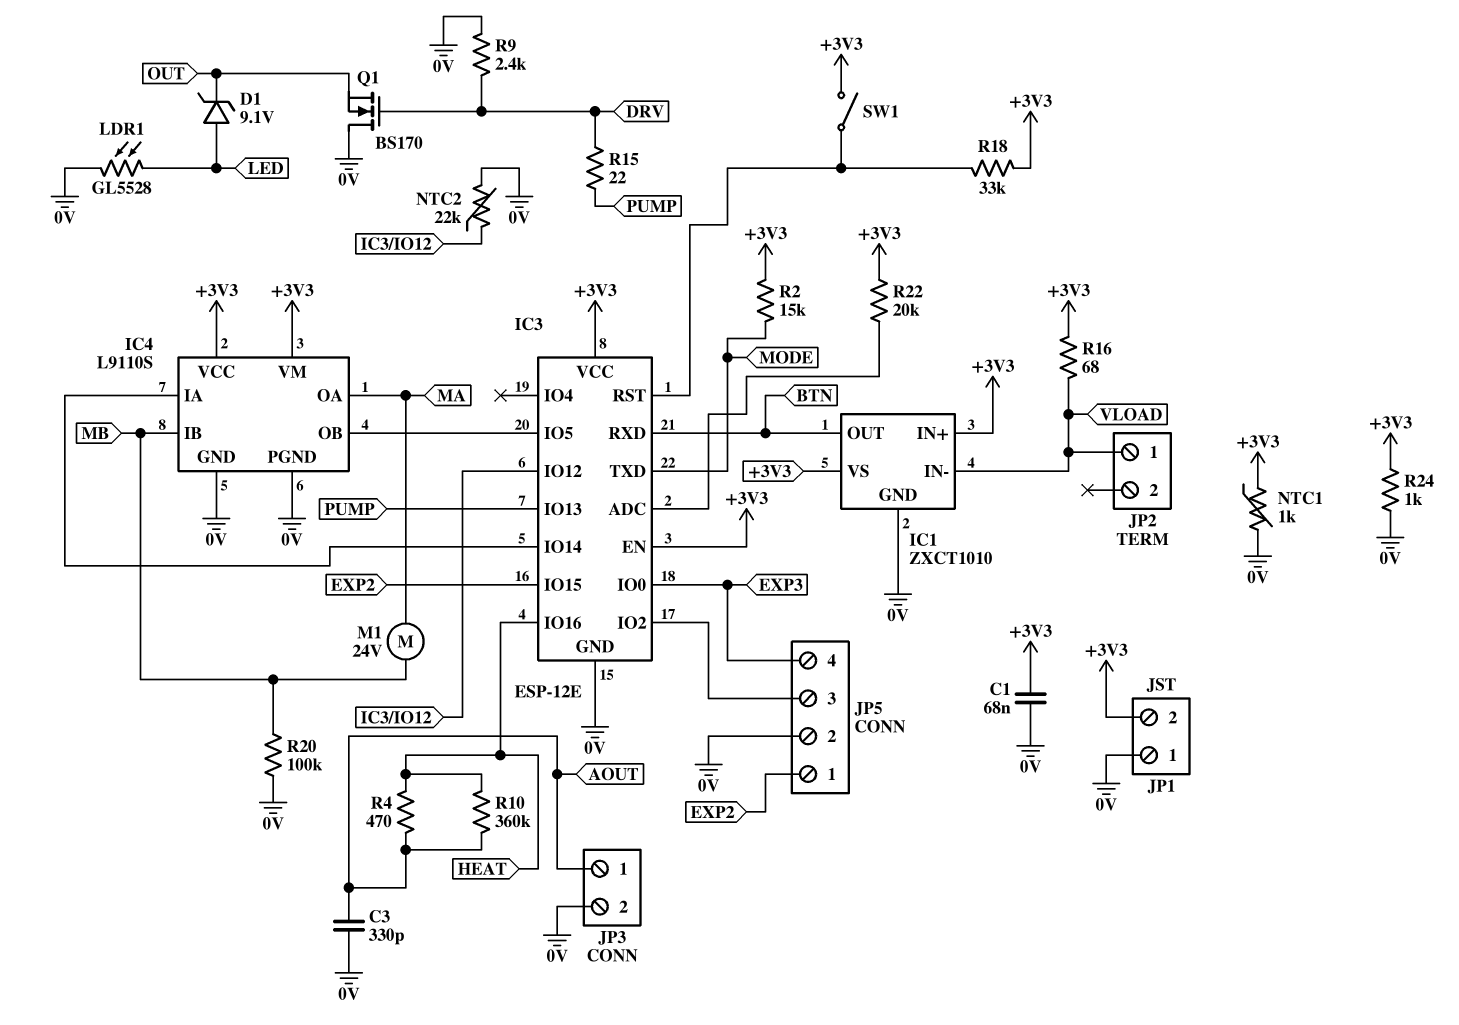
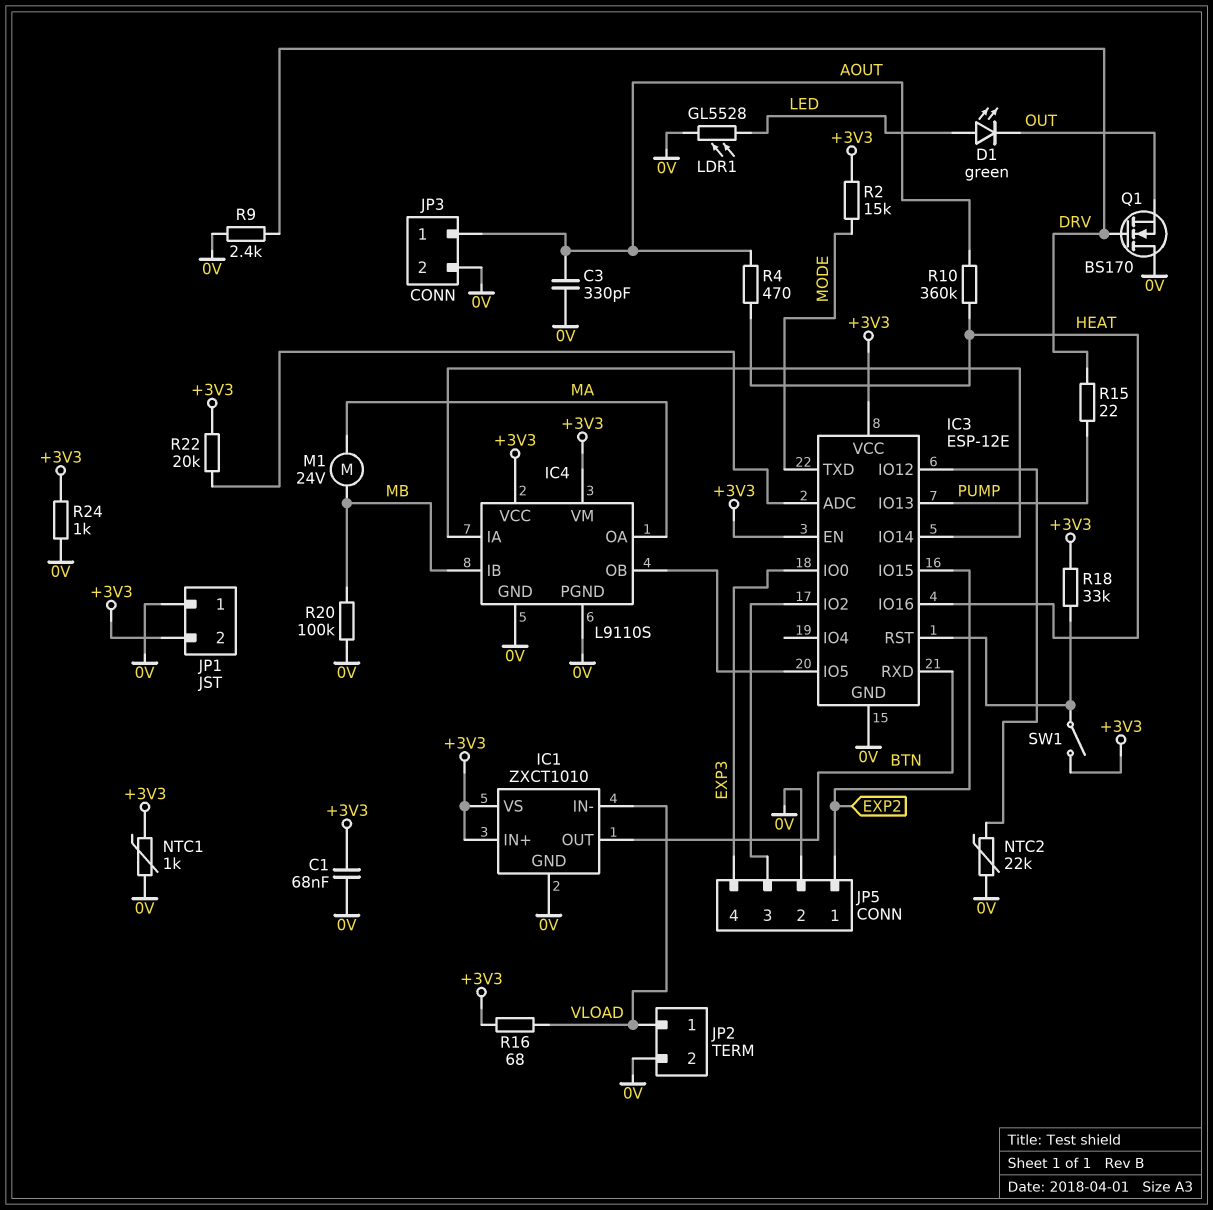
D1: zener 9.1V (A LED, K OUT) -> LED green (A LED, K OUT)
JP2 pin 2: none -> 0V

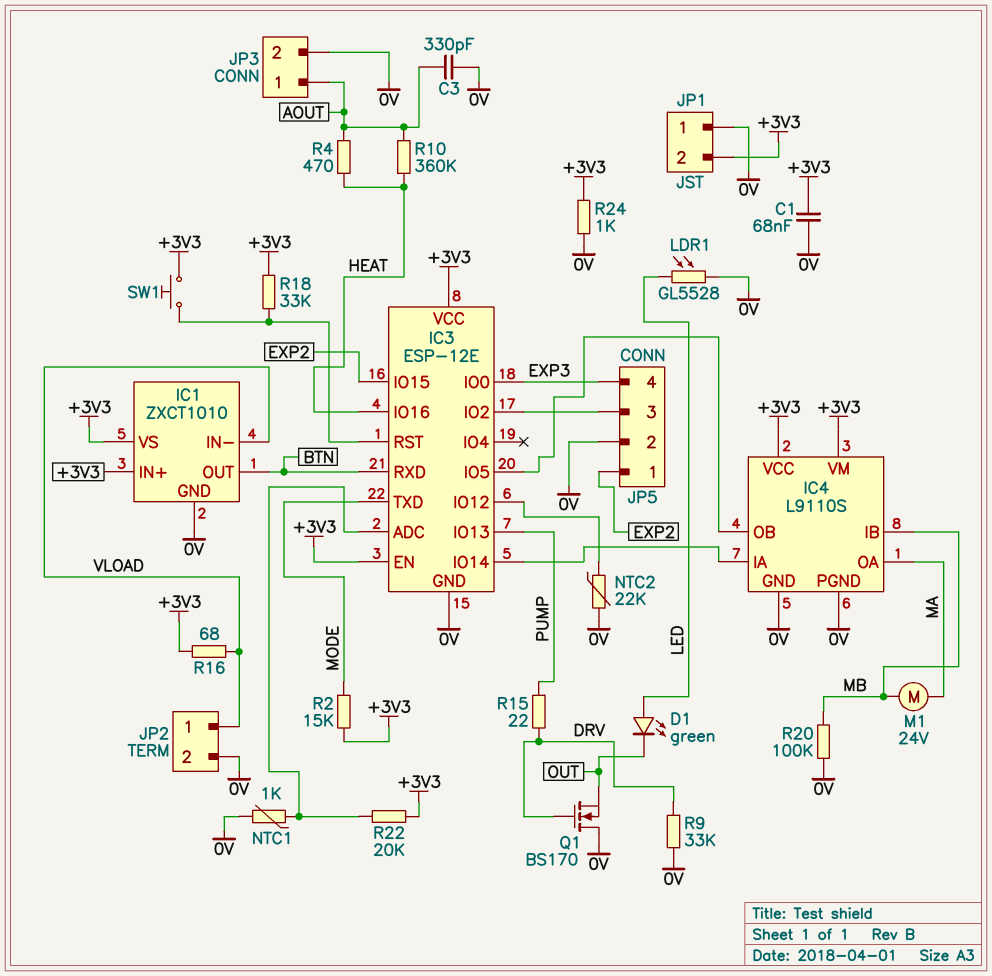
NTC1: 1k (+3V3, 0V) -> 1k (0V, IC3/ADC)
R9: 2.4k (0V, DRV) -> 33k (0V, DRV)
SW1: switch (+3V3, IC3/RST) -> button (+3V3, IC3/RST)

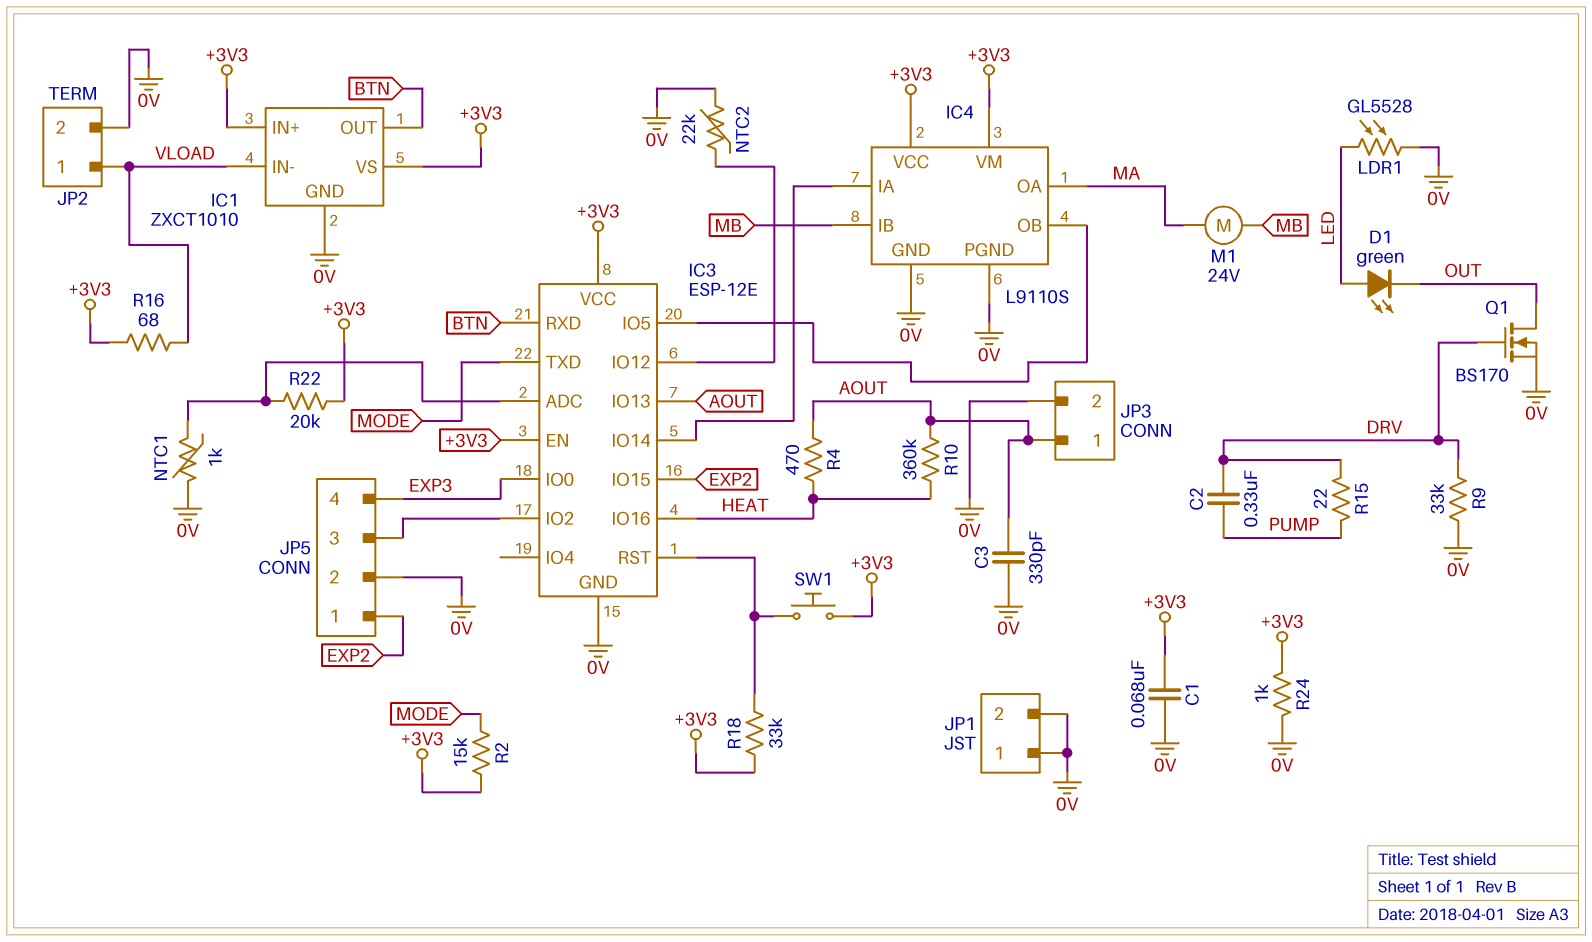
C2: none -> 330nF (DRV, PUMP)
IC3 pin IO13: PUMP -> AOUT
JP1 pin 2: +3V3 -> 0V
Q1: NMOS BS170 (G DRV, D 0V, S OUT) -> NMOS BS170 (G DRV, D OUT, S 0V)
R20: 100k (0V, MB) -> none

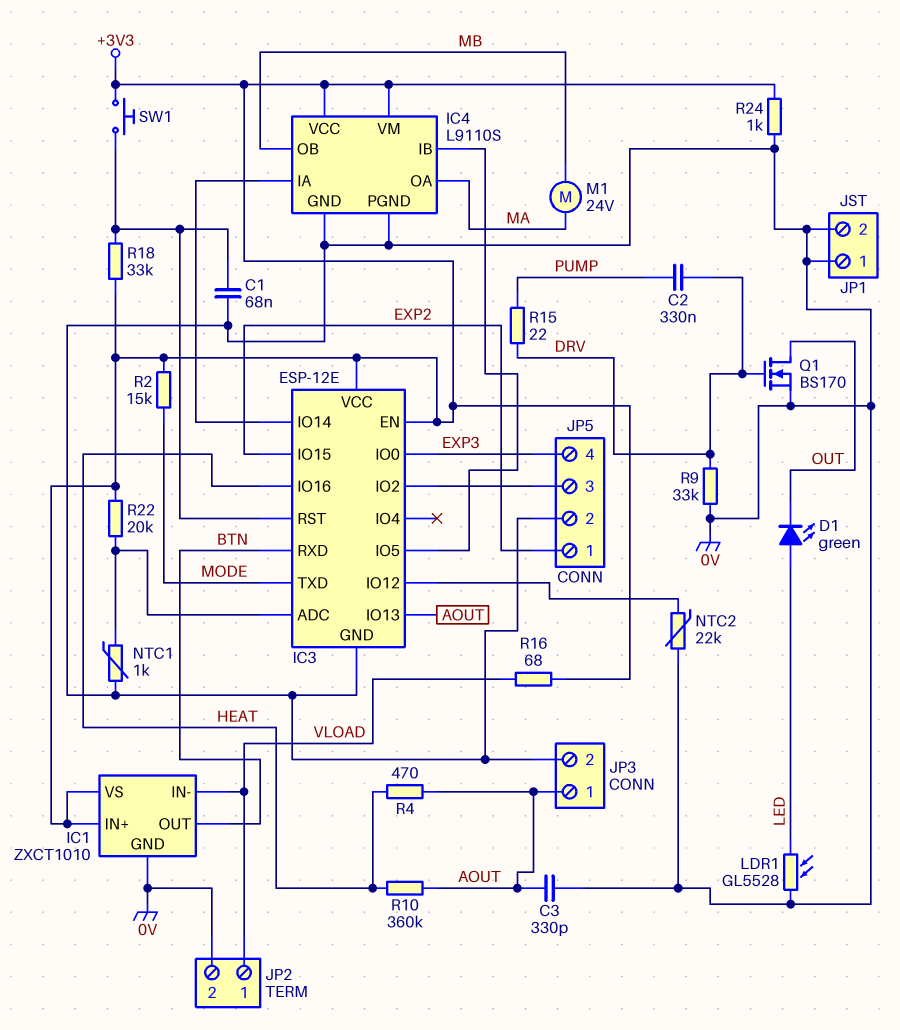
C1: 68nF (+3V3, 0V) -> 68nF (0V, IC3/RST)
IC4 pin IB: MB -> IC3/IO5
IC4 pin OB: IC3/IO5 -> MB

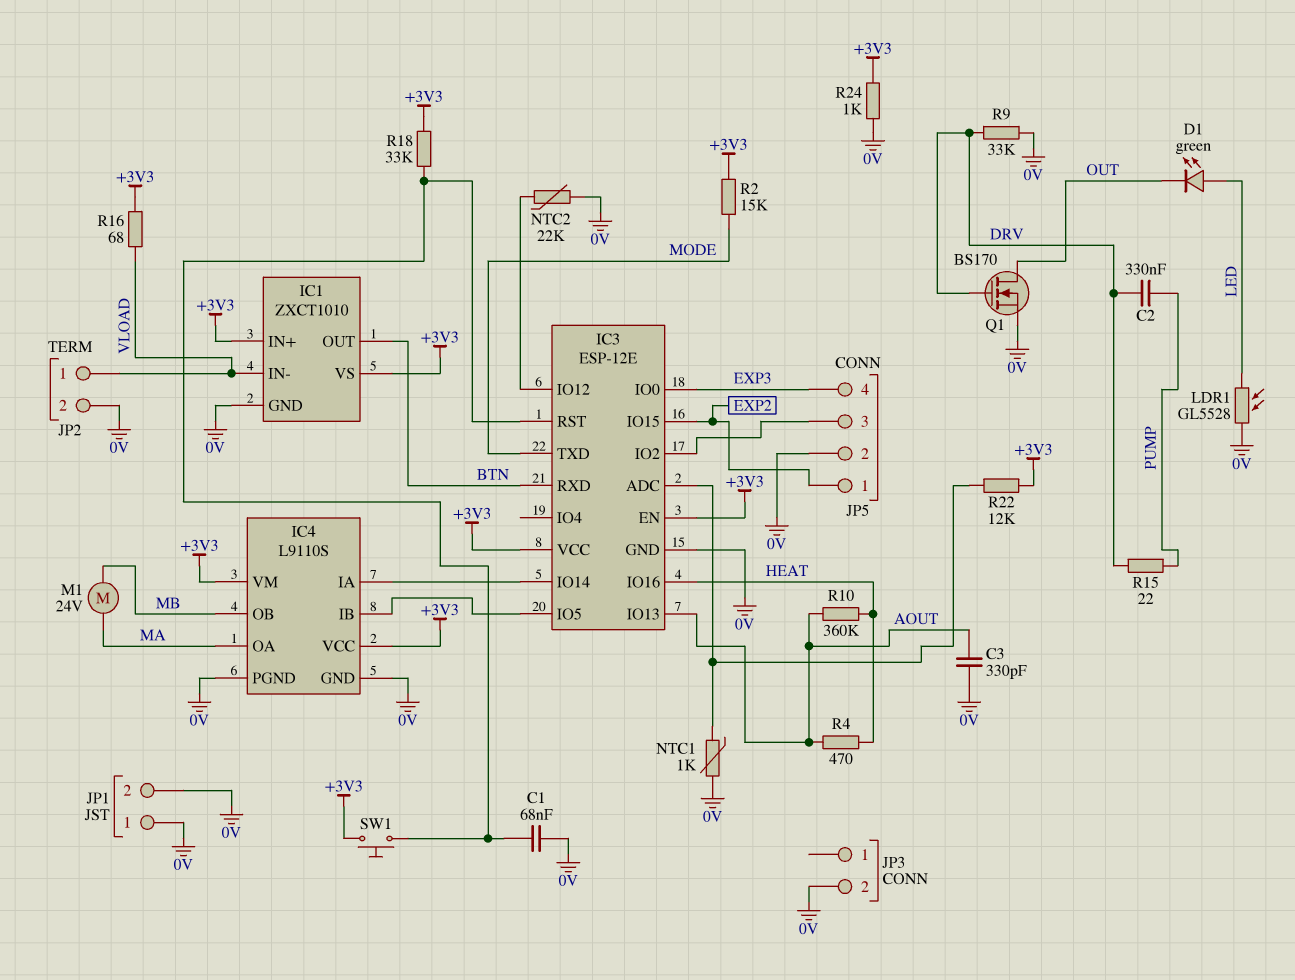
JP3 pin 1: AOUT -> none
R22: 20k (+3V3, IC3/ADC) -> 12k (+3V3, IC3/ADC)

